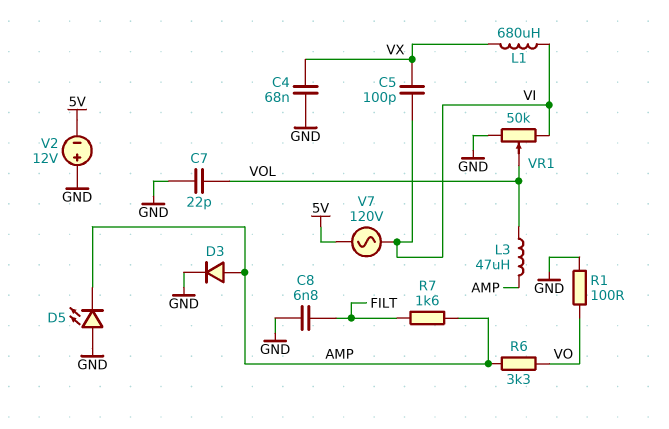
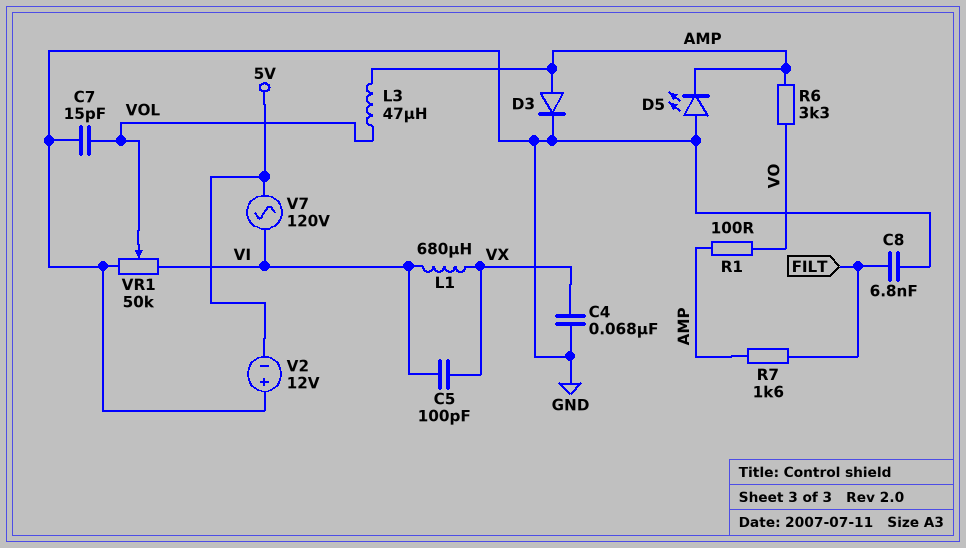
C7: 22pF (GND, VOL) -> 15pF (GND, VOL)
R1: 100 (GND, VO) -> 100 (AMP, VO)

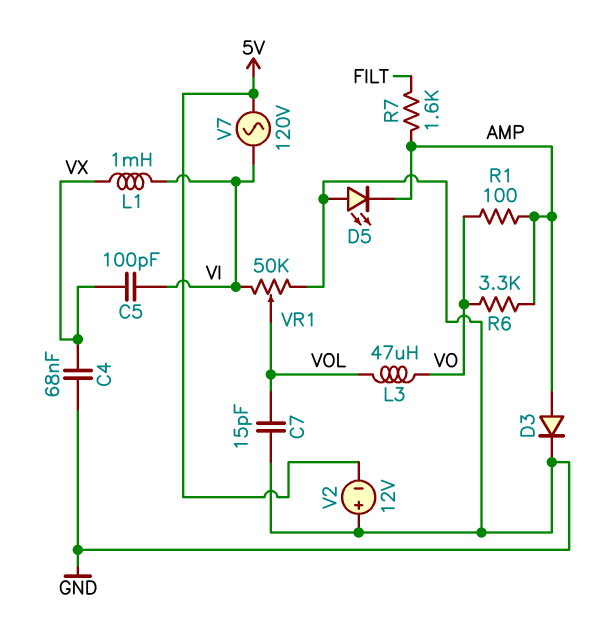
C8: 6.8nF (FILT, GND) -> none
L1: 680uH (VI, VX) -> 1mH (VI, VX)
L3: 47uH (AMP, VOL) -> 47uH (VO, VOL)

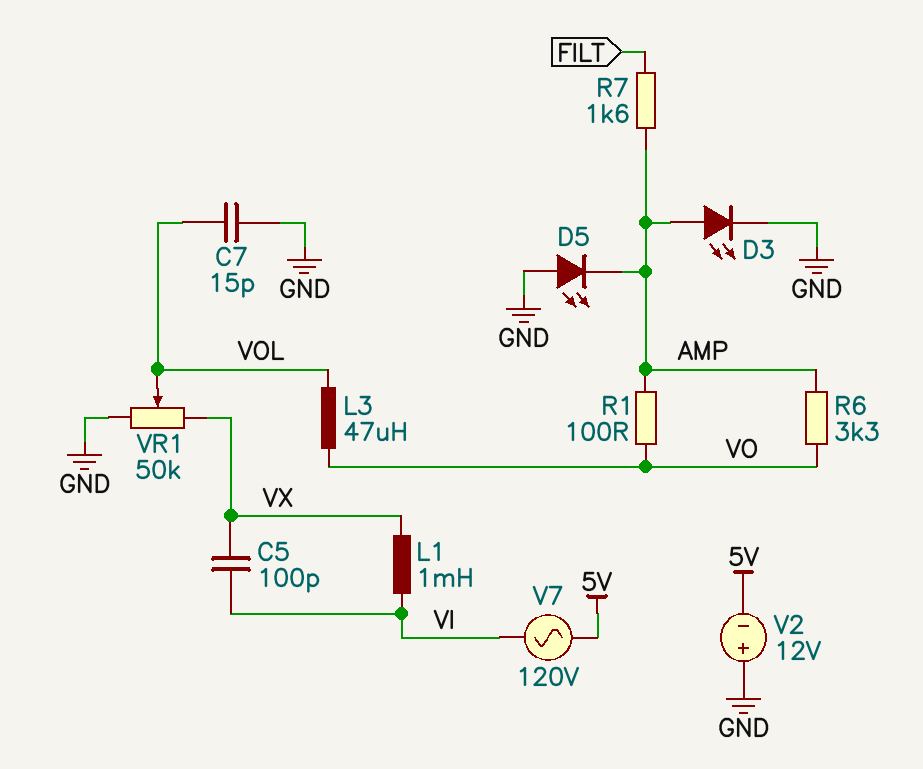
C4: 68nF (GND, VX) -> none
D3: diode (A AMP, K GND) -> LED (A AMP, K GND)
VR1: 50k (GND, VI, wiper VOL) -> 50k (GND, VX, wiper VOL)

